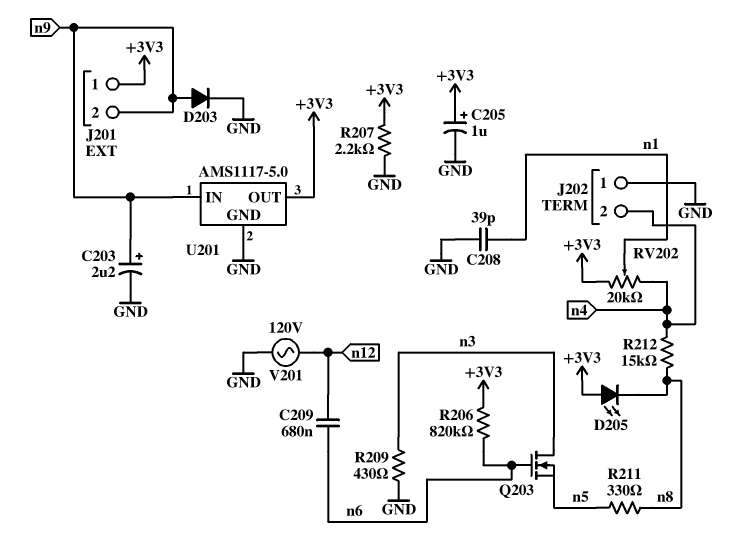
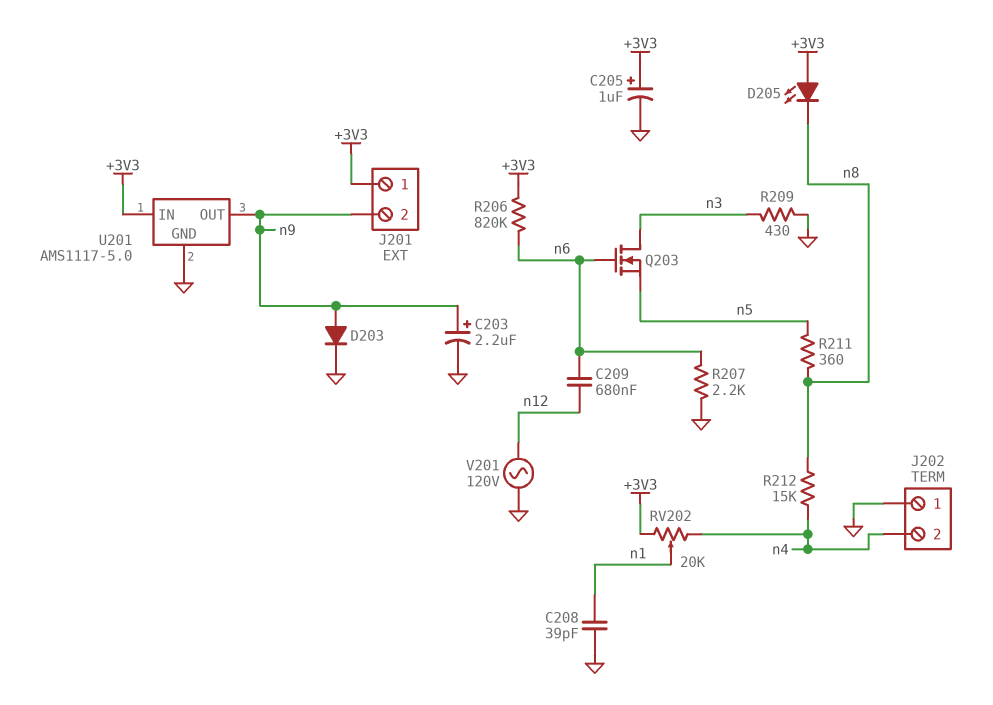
R207: 2.2k (+3V3, GND) -> 2.2k (GND, n6)
R211: 330 (n5, n8) -> 360 (n5, n8)
U201 pin IN: n9 -> +3V3
U201 pin OUT: +3V3 -> n9

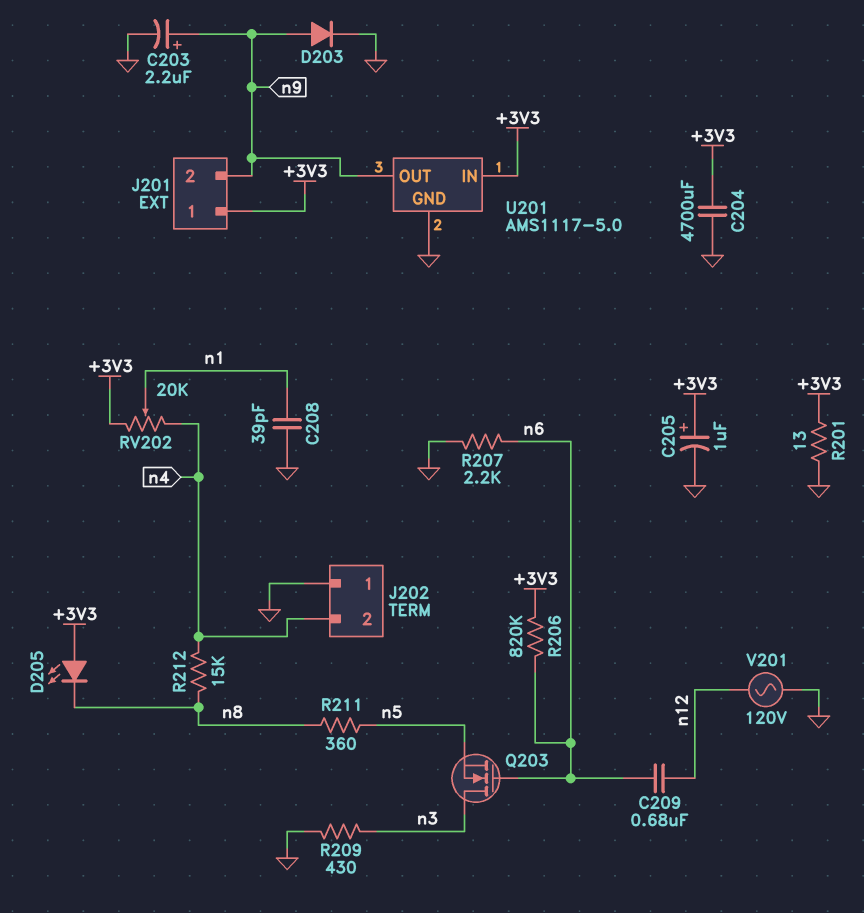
C204: none -> 4700uF (+3V3, GND)
R201: none -> 13 (+3V3, GND)

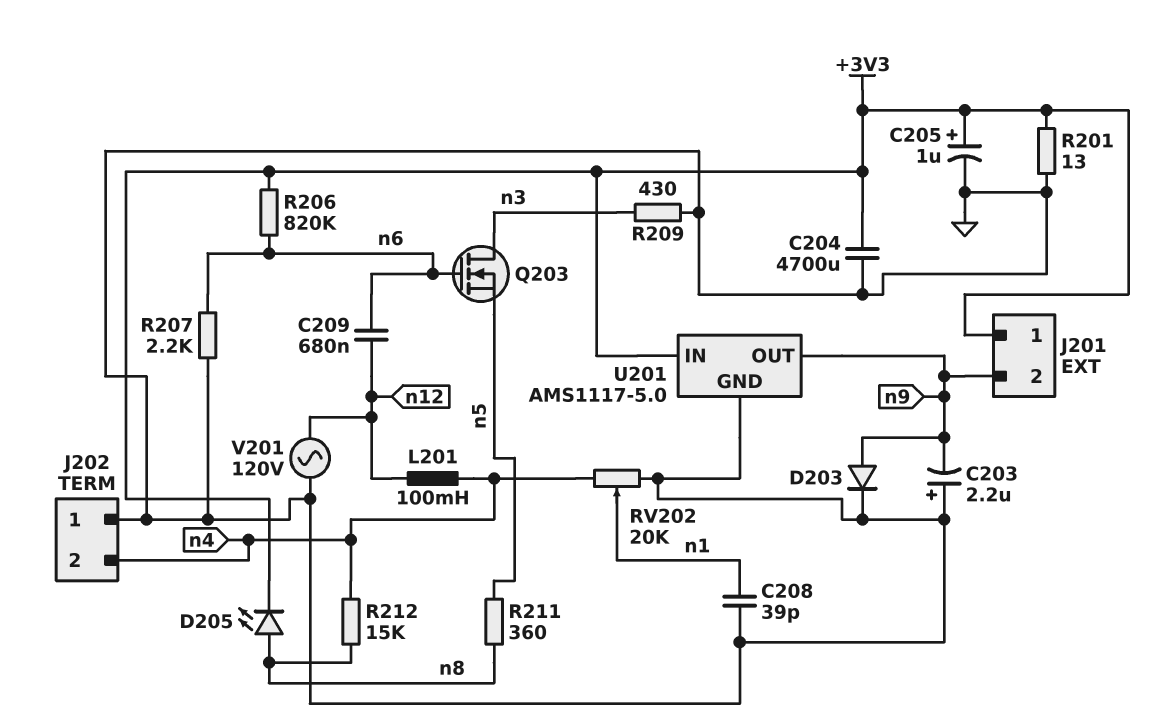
C203: 2.2uF (plus n9, minus GND) -> 2.2uF (plus GND, minus n9)
D205: LED (A +3V3, K n8) -> LED (A n8, K +3V3)
L201: none -> 100mH (n4, n12)
RV202: 20k (+3V3, n4, wiper n1) -> 20k (GND, n4, wiper n1)

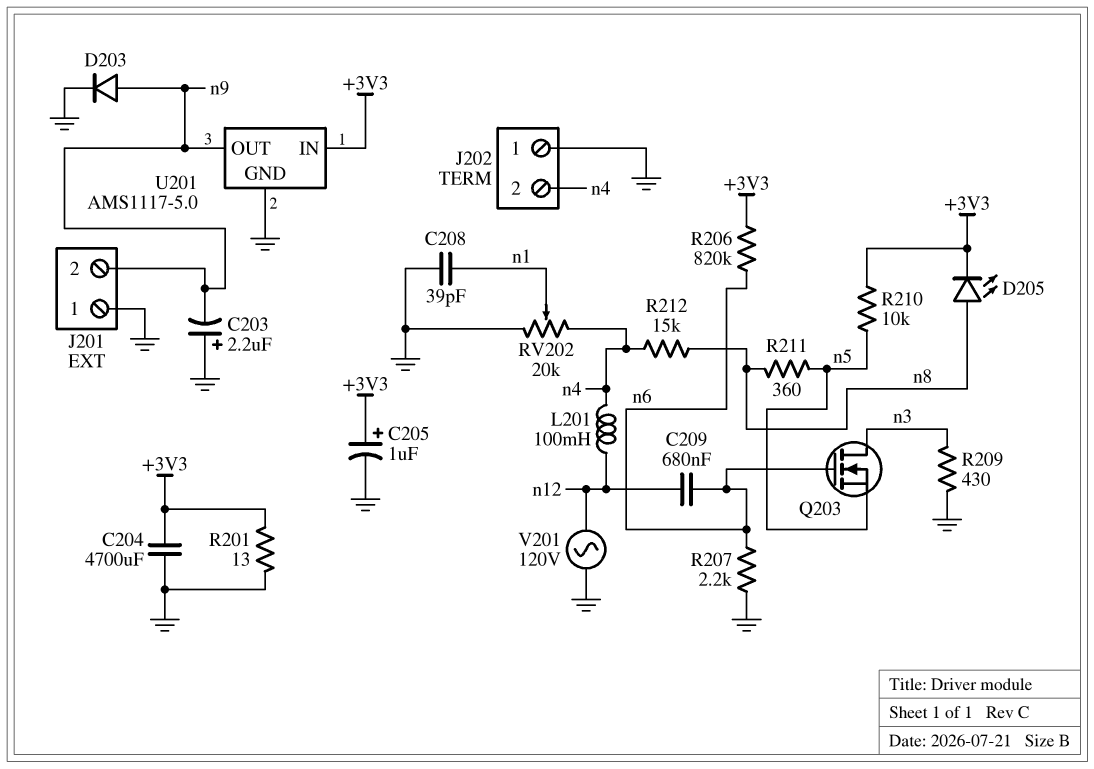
J201 pin 1: +3V3 -> GND
R210: none -> 10k (+3V3, n5)

